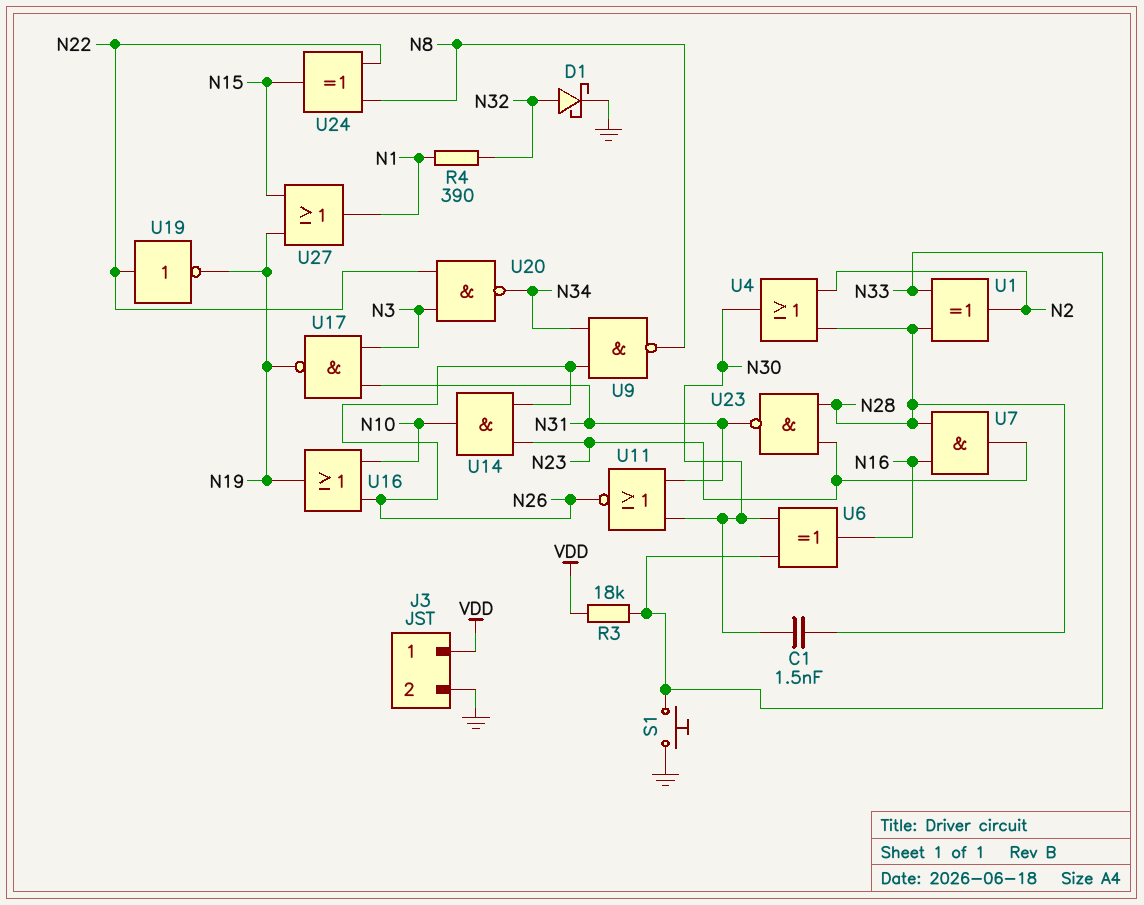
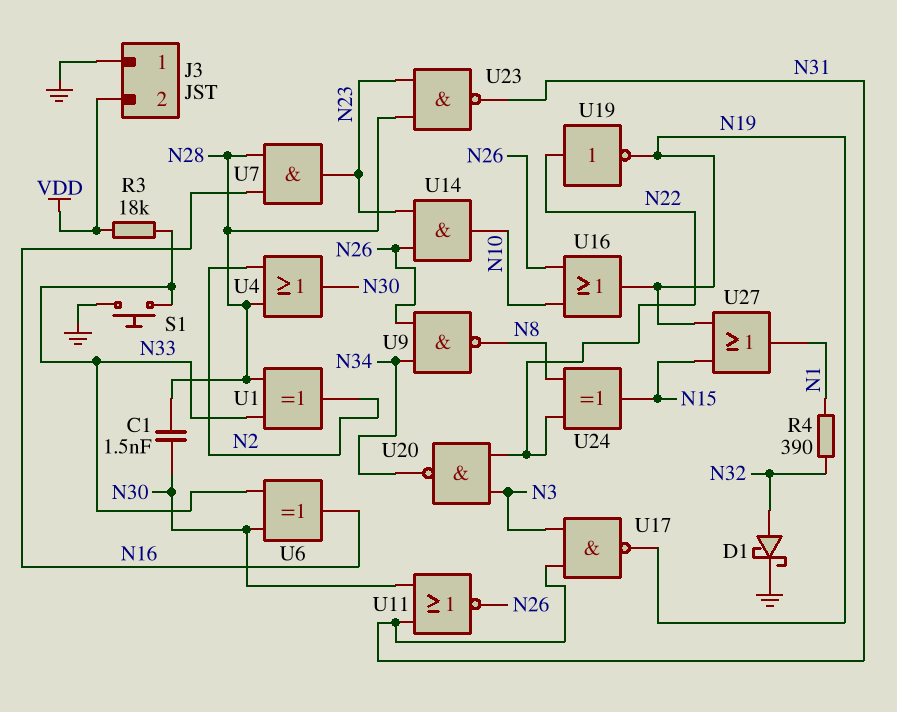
J3 pin 1: VDD -> GND
J3 pin 2: GND -> VDD

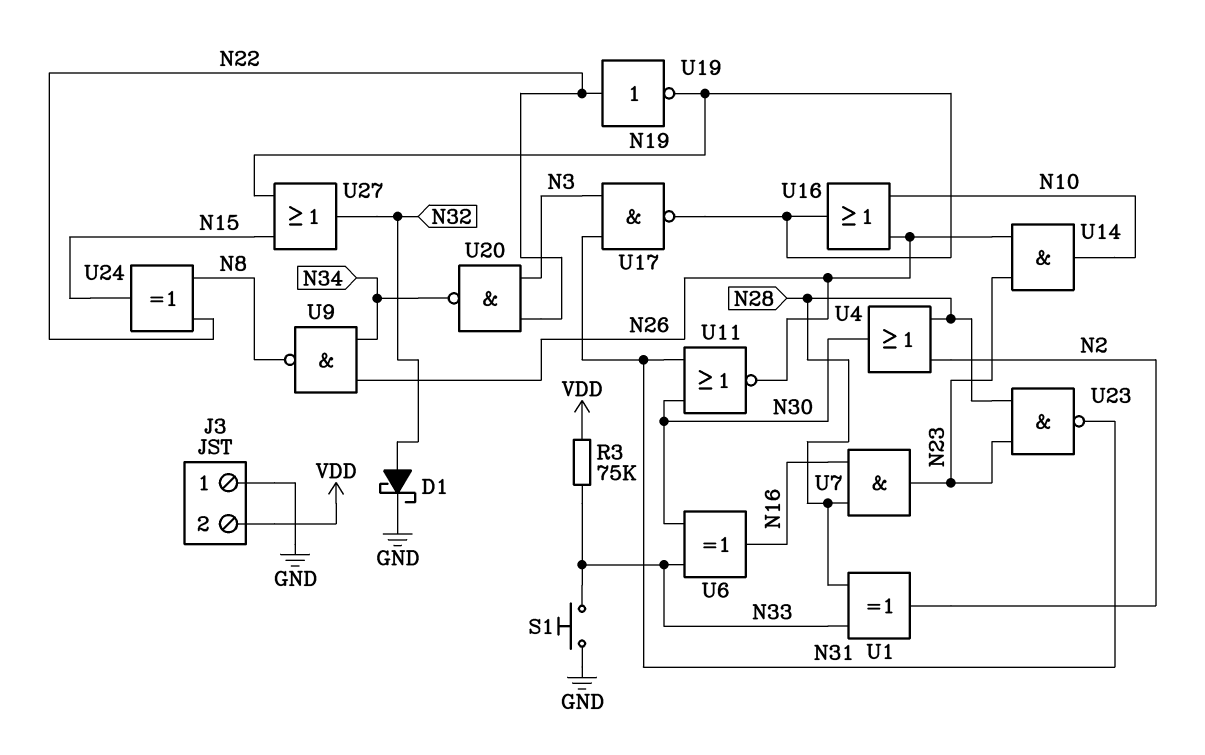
C1: 1.5nF (N28, N30) -> none
R3: 18k (N33, VDD) -> 75k (N33, VDD)
R4: 390 (N1, N32) -> none
U27: OR (in N15, in N19, out N1) -> OR (in N15, in N19, out N32)

